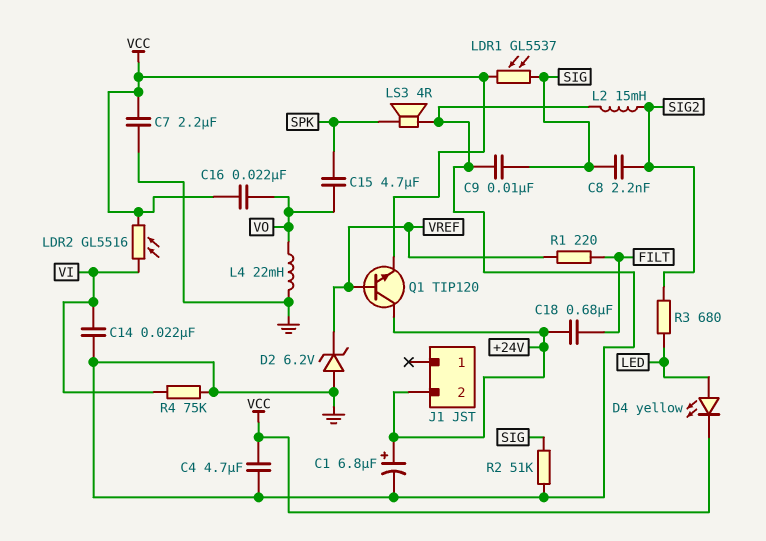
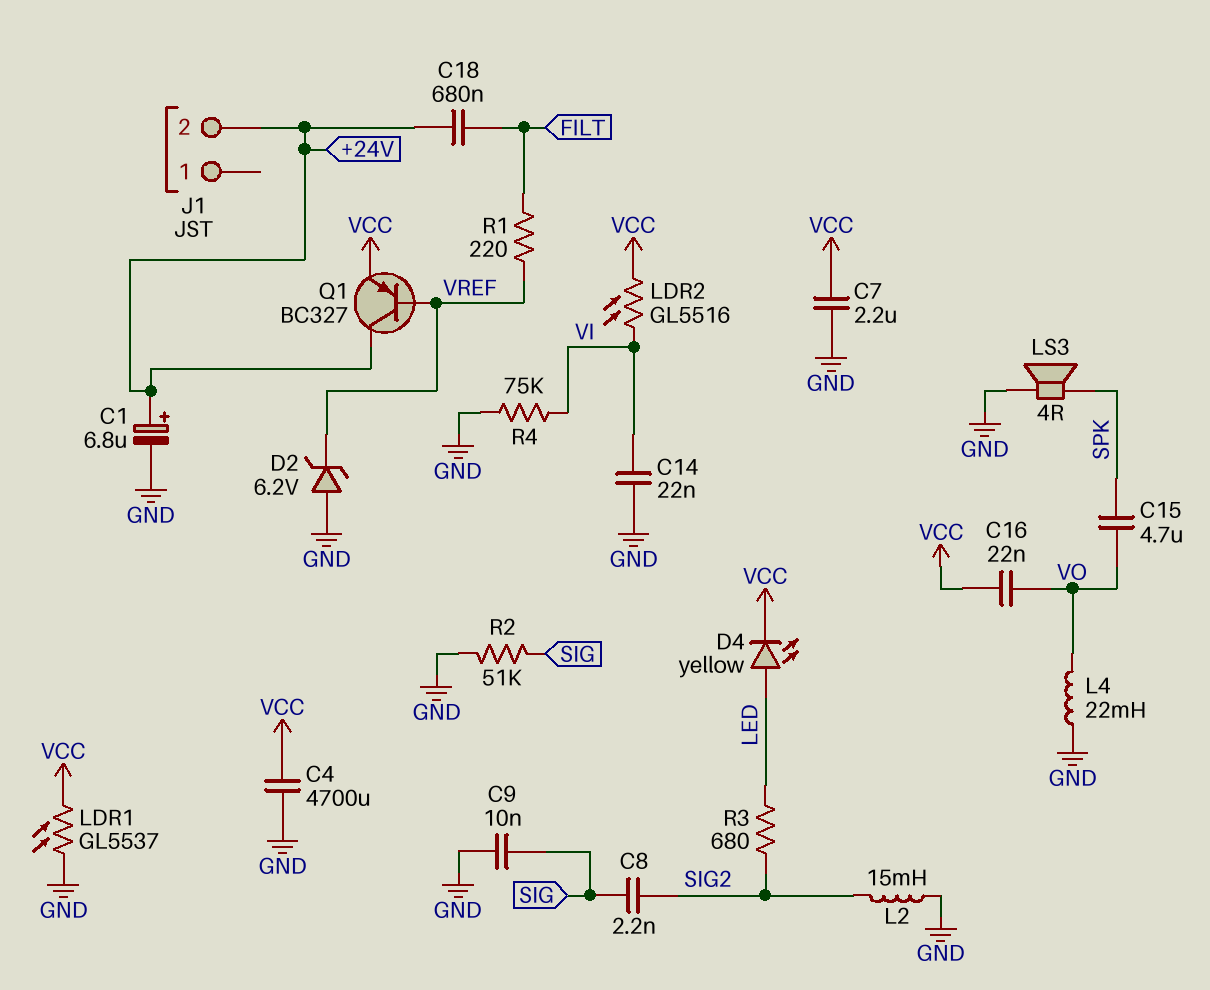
C4: 4.7uF (GND, VCC) -> 4700uF (GND, VCC)
LDR1: GL5537 (SIG, VCC) -> GL5537 (GND, VCC)
Q1: NPN TIP120 (B VREF, C +24V, E VCC) -> PNP BC327 (B VREF, C +24V, E VCC)

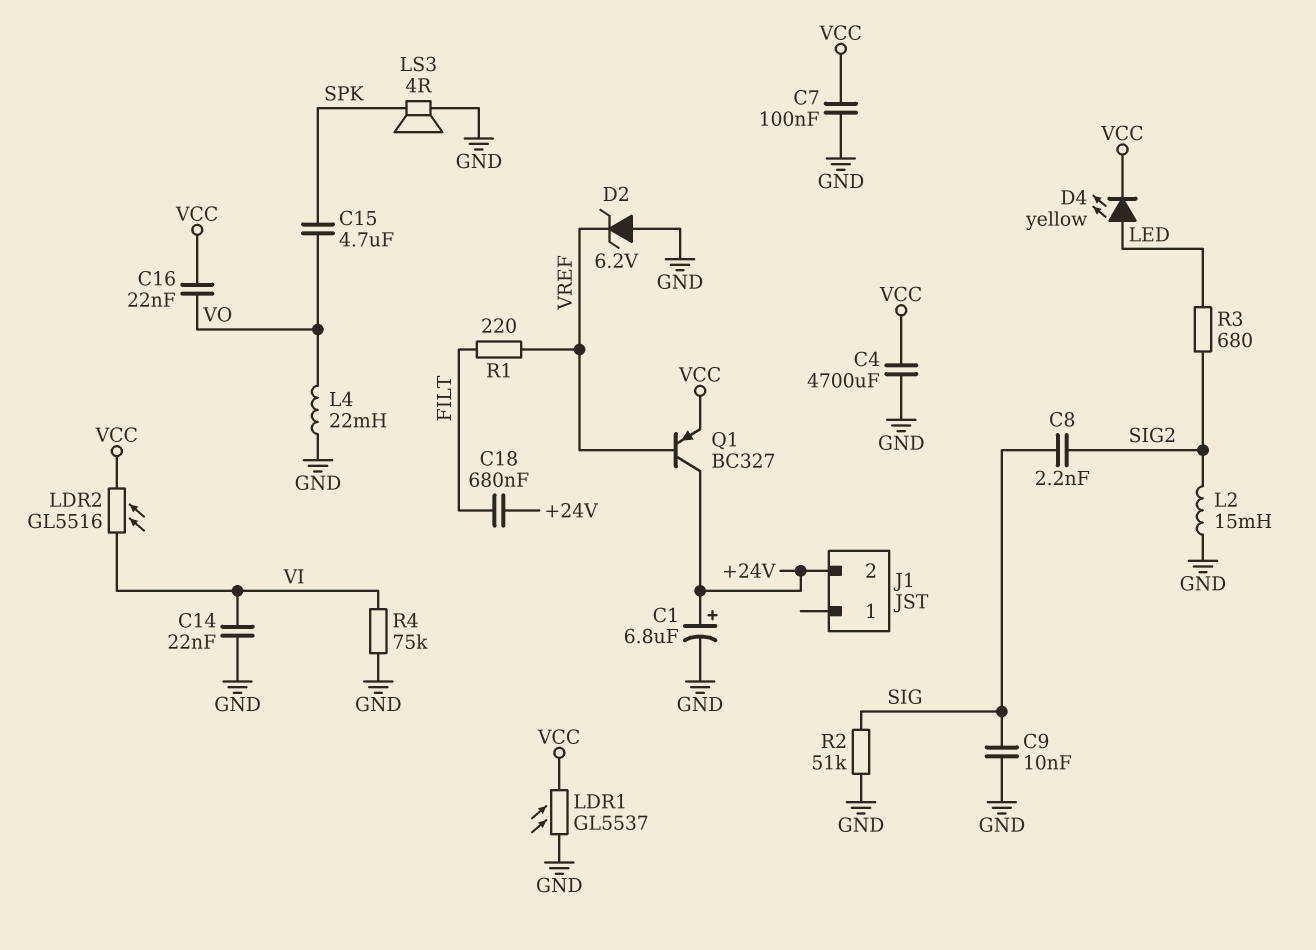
C7: 2.2uF (GND, VCC) -> 100nF (GND, VCC)

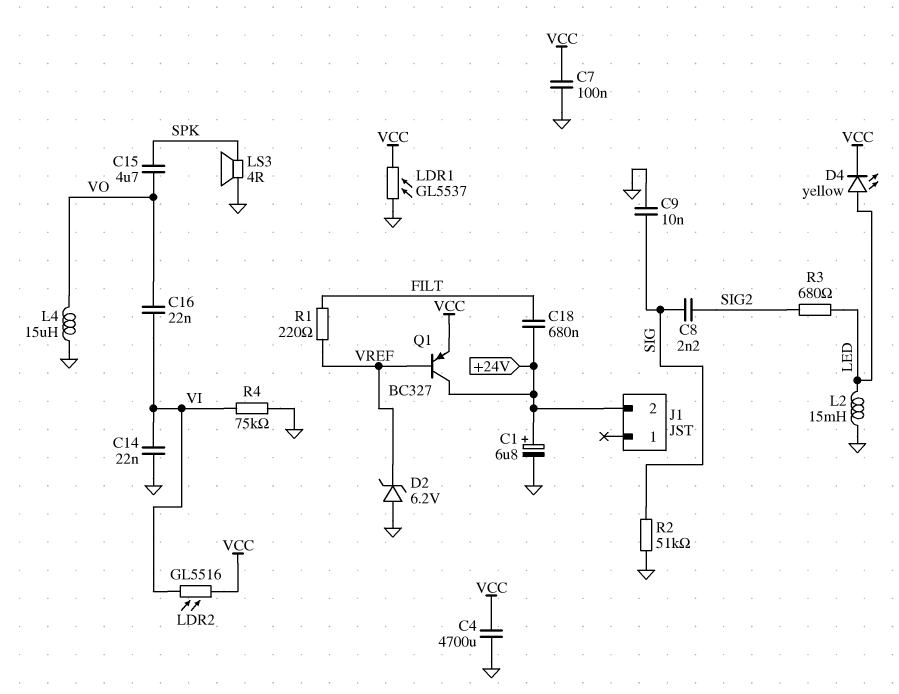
C16: 22nF (VCC, VO) -> 22nF (VI, VO)
L2: 15mH (GND, SIG2) -> 15mH (GND, LED)
L4: 22mH (GND, VO) -> 15uH (GND, VO)

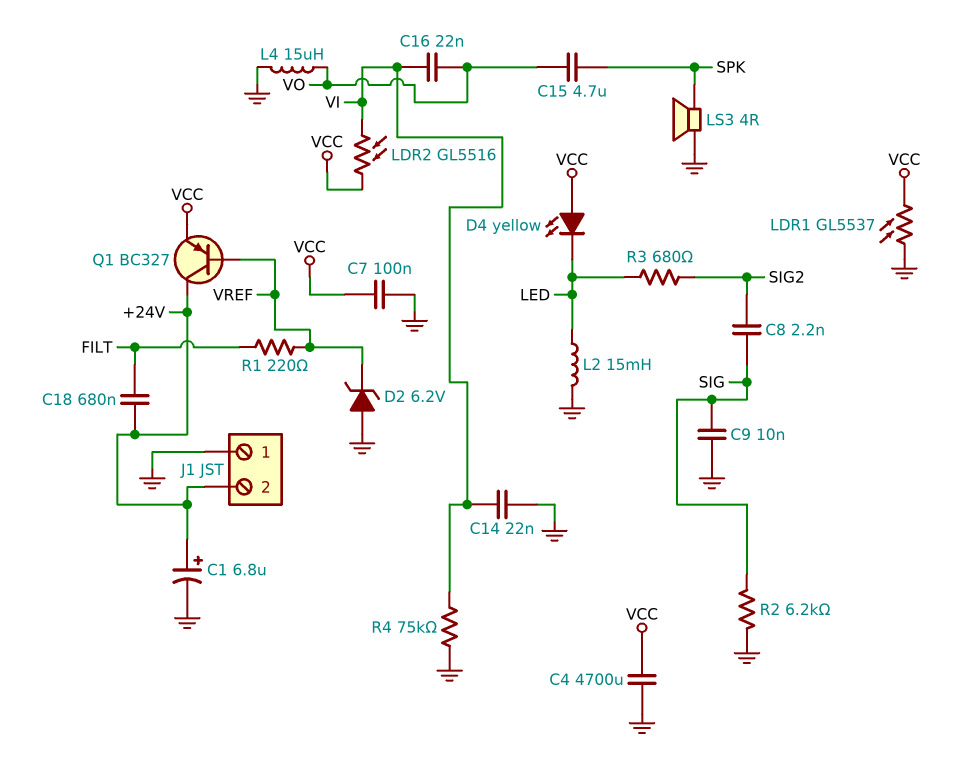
D4: LED yellow (A LED, K VCC) -> LED yellow (A VCC, K LED)
J1 pin 1: none -> GND
R2: 51k (GND, SIG) -> 6.2k (GND, SIG)

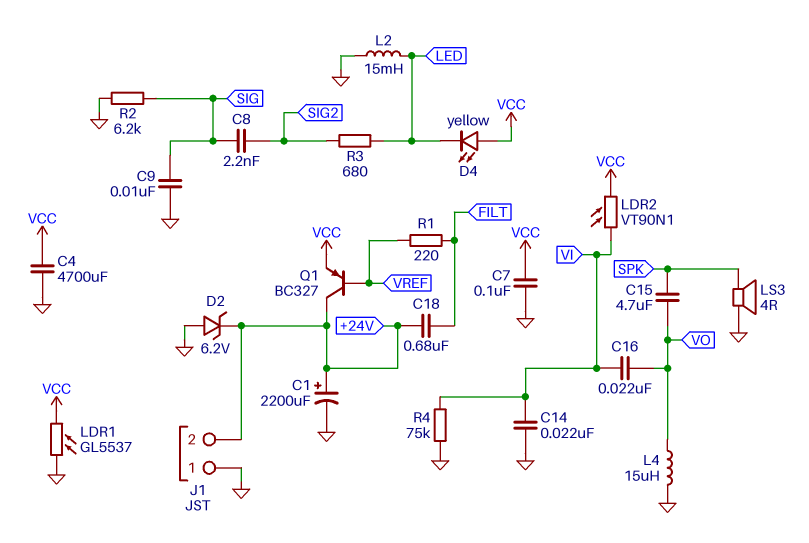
C1: 6.8uF (plus +24V, minus GND) -> 2200uF (plus +24V, minus GND)
D2: zener 6.2V (A GND, K VREF) -> zener 6.2V (A GND, K +24V)
LDR2: GL5516 (VCC, VI) -> VT90N1 (VCC, VI)

